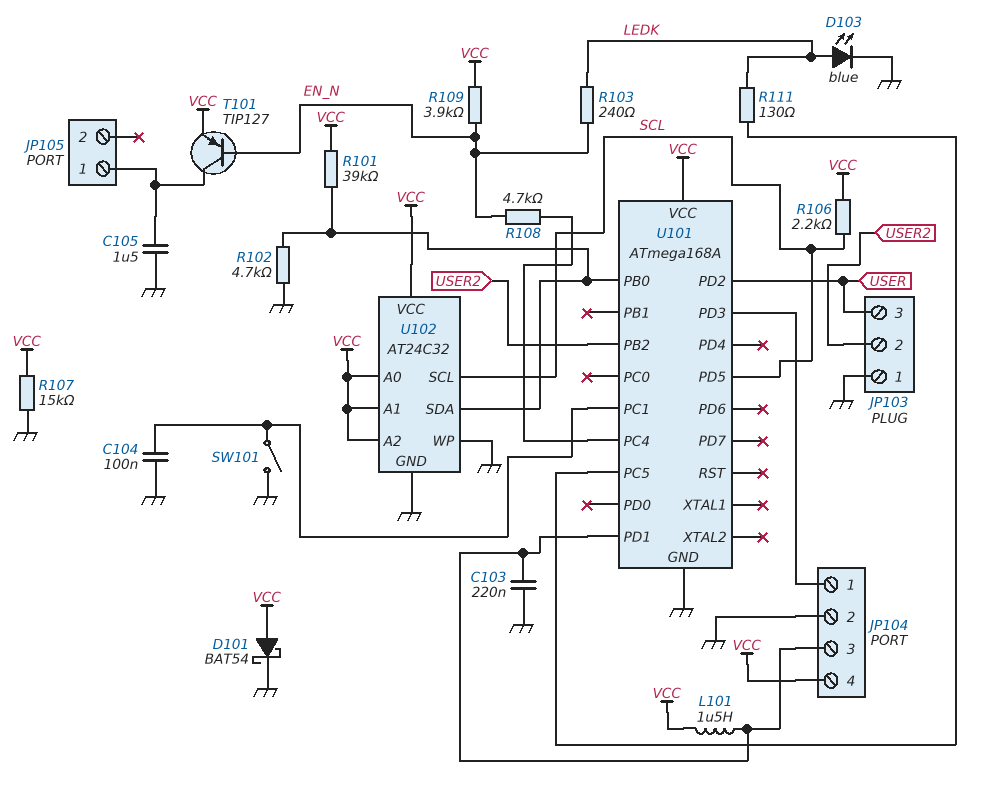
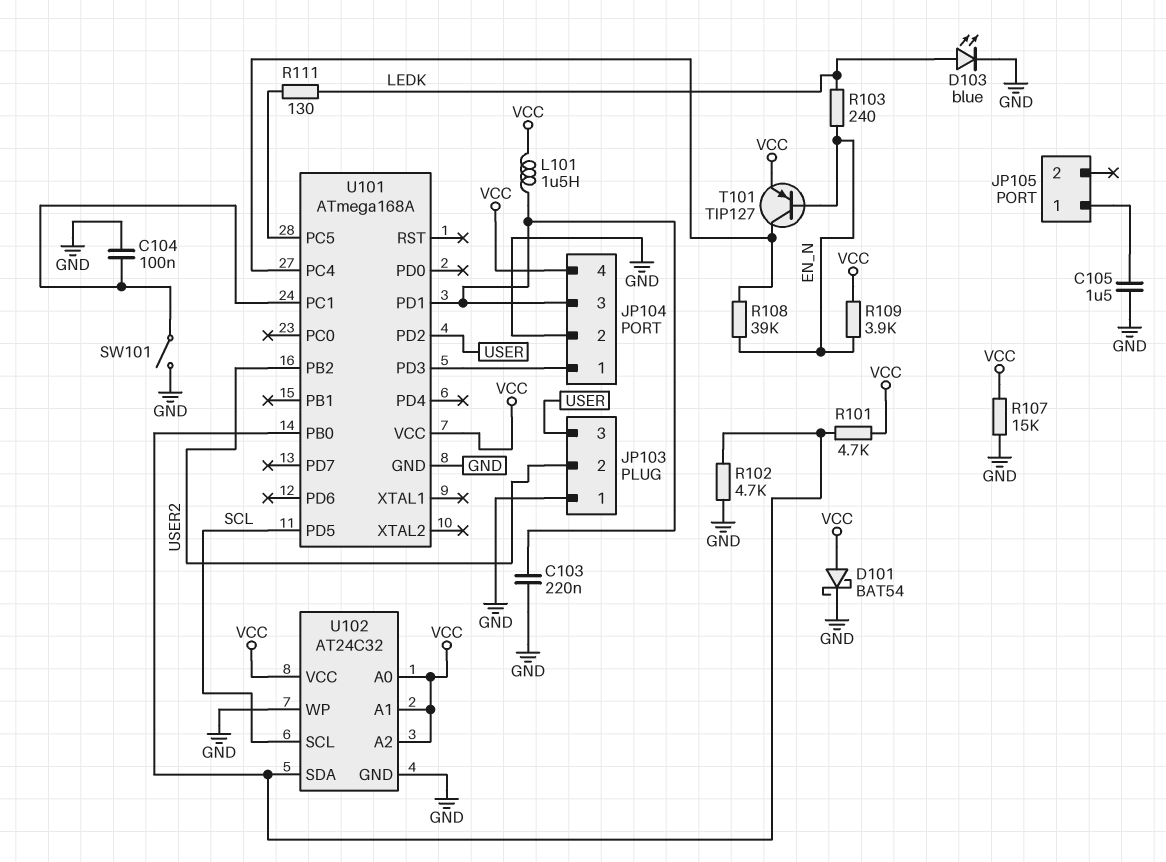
R101: 39k (U101/PB0, VCC) -> 4.7k (U101/PB0, VCC)
R106: 2.2k (SCL, VCC) -> none
R108: 4.7k (EN_N, U101/PC4) -> 39k (EN_N, U101/PC4)
T101: PNP TIP127 (B EN_N, C JP105/1, E VCC) -> PNP TIP127 (B EN_N, C U101/PC4, E VCC)

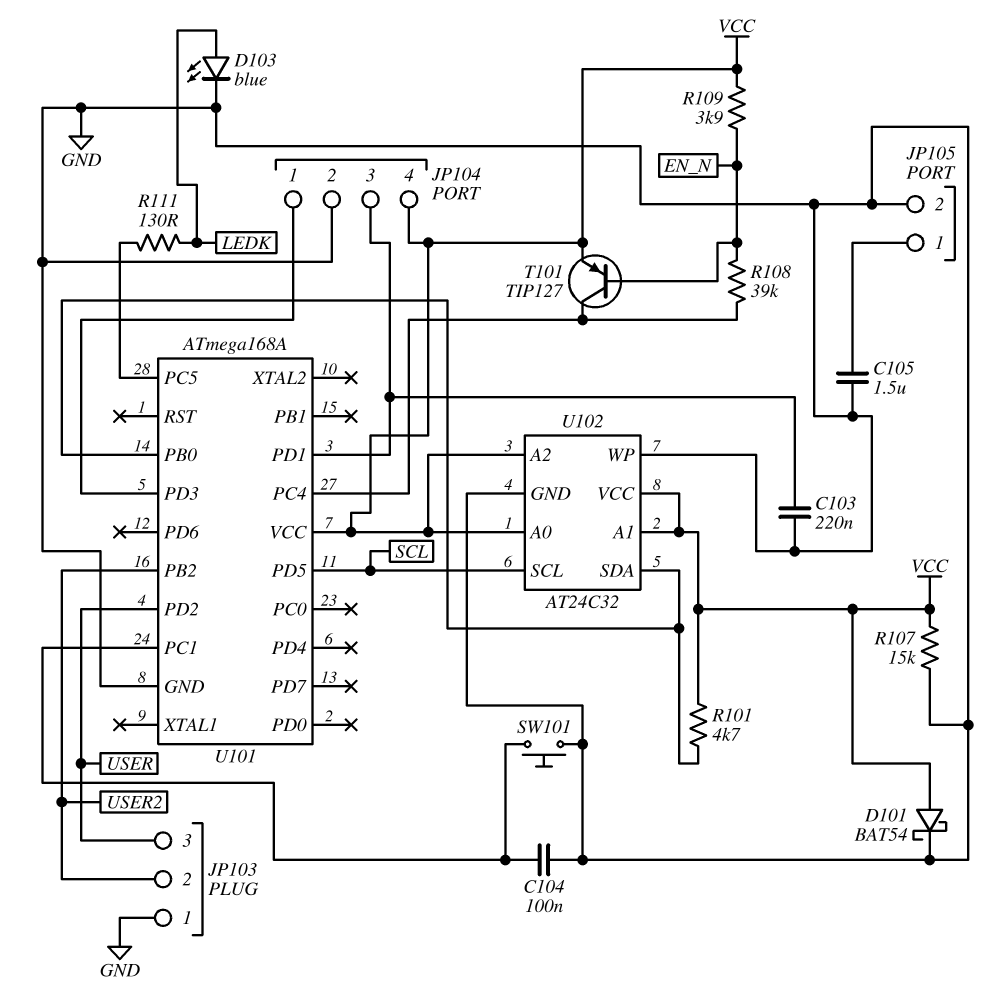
JP105 pin 2: none -> GND
L101: 1.5uH (JP104/3, VCC) -> none
R102: 4.7k (GND, U101/PB0) -> none
R103: 240 (EN_N, LEDK) -> none
SW101: switch (GND, U101/PC1) -> button (GND, U101/PC1)

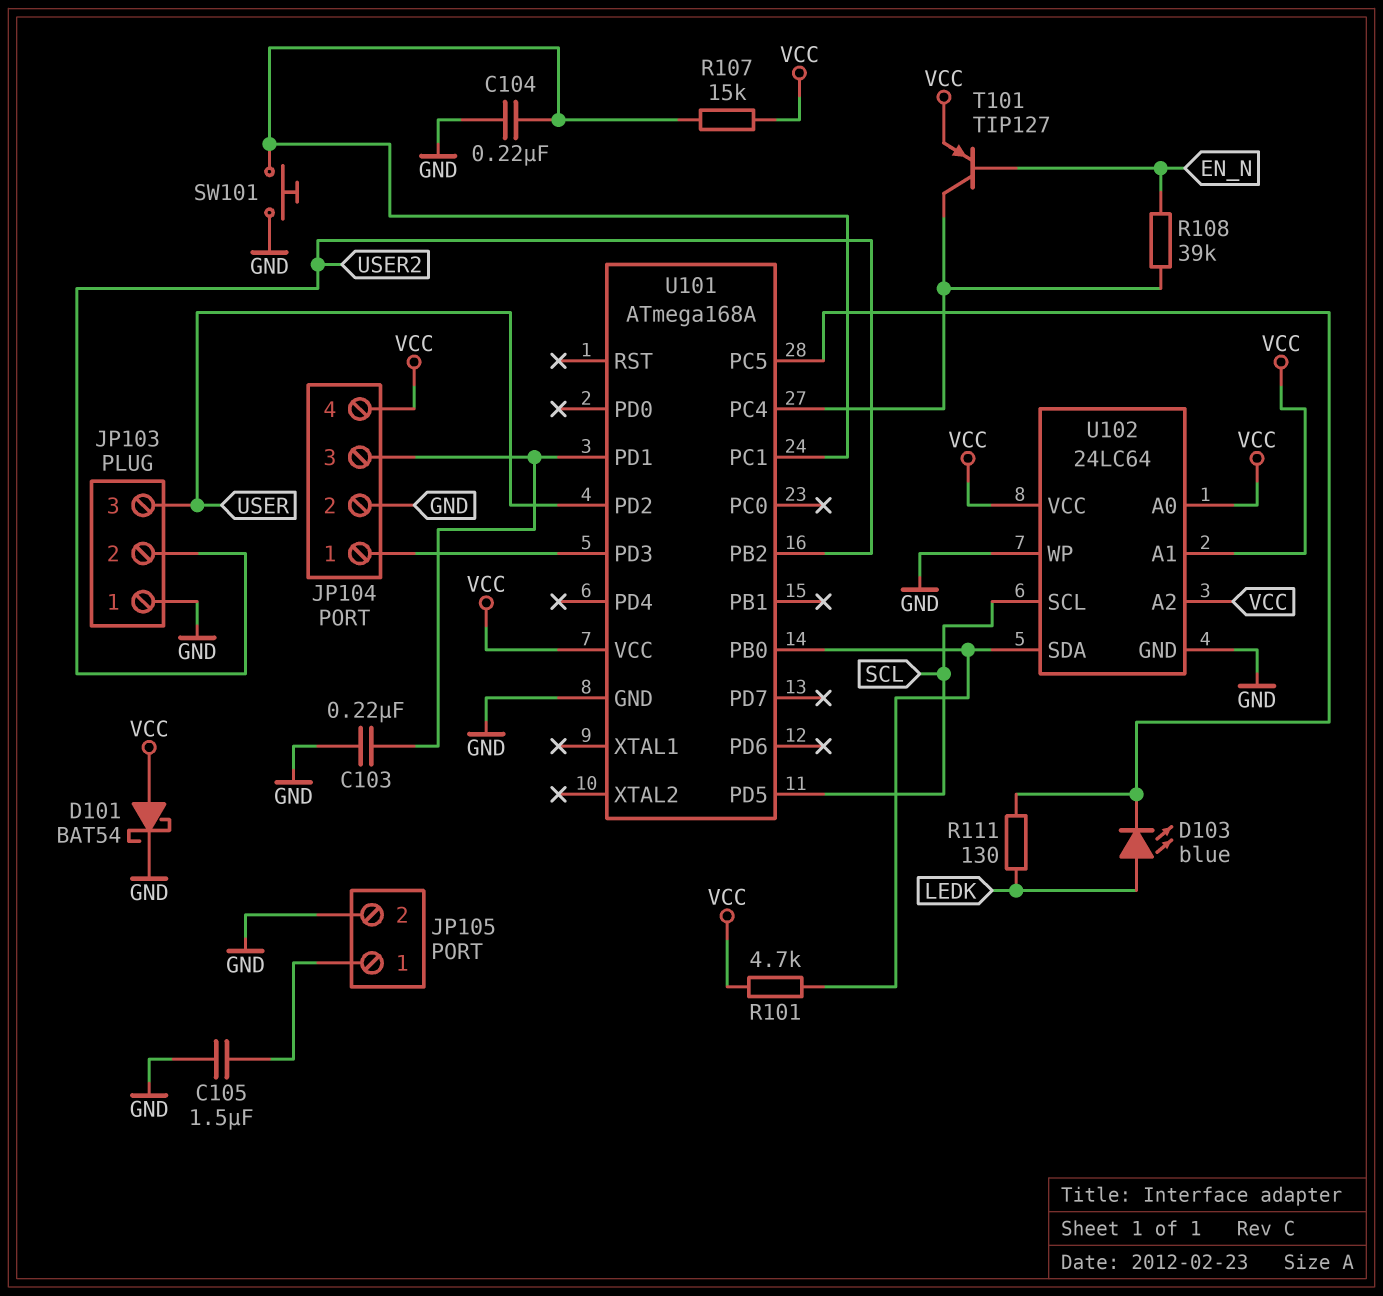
C104: 100nF (GND, U101/PC1) -> 220nF (GND, U101/PC1)
D103: LED blue (A LEDK, K GND) -> LED blue (A LEDK, K U101/PC5)
R107: 15k (GND, VCC) -> 15k (U101/PC1, VCC)
R109: 3.9k (EN_N, VCC) -> none
U102: AT24C32 -> 24LC64

